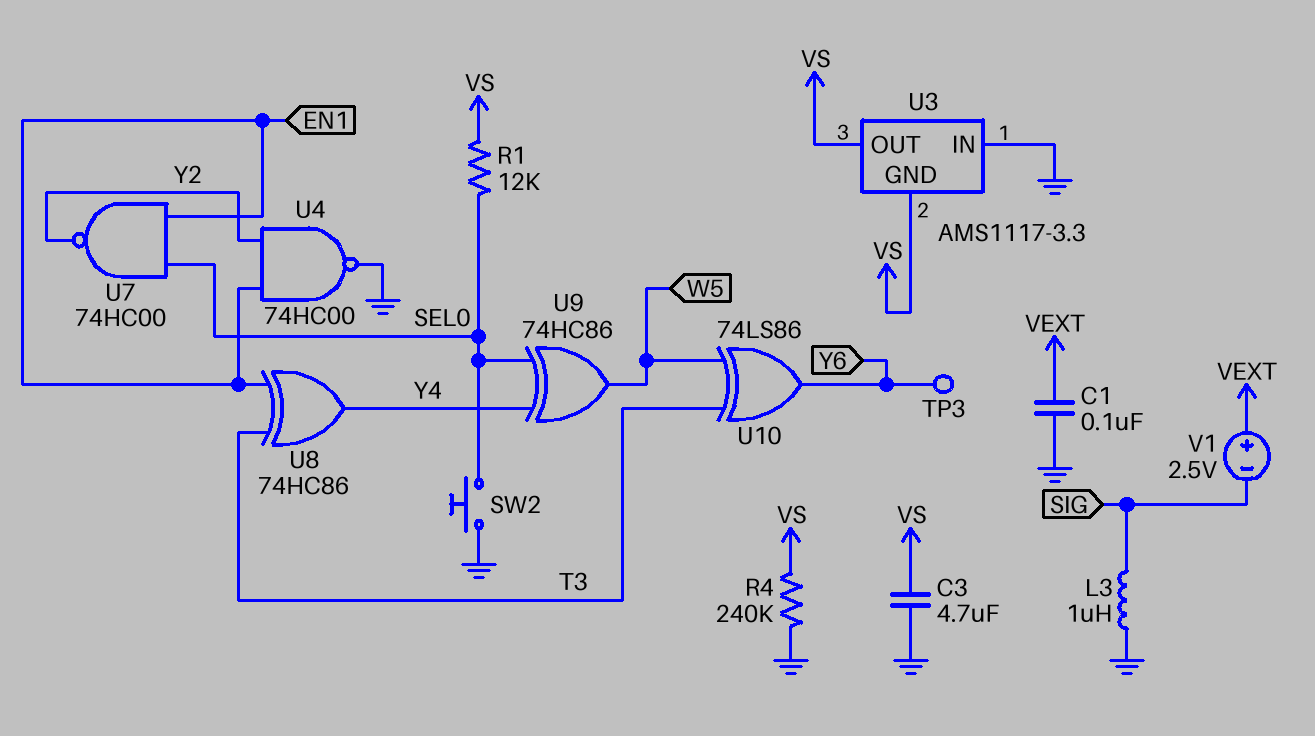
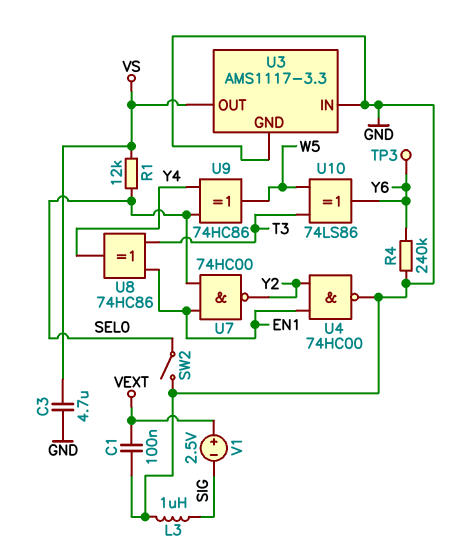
R4: 240k (GND, VS) -> 240k (GND, Y6)
SW2: button (GND, SEL0) -> switch (GND, SEL0)
U3 pin GND: VS -> GND

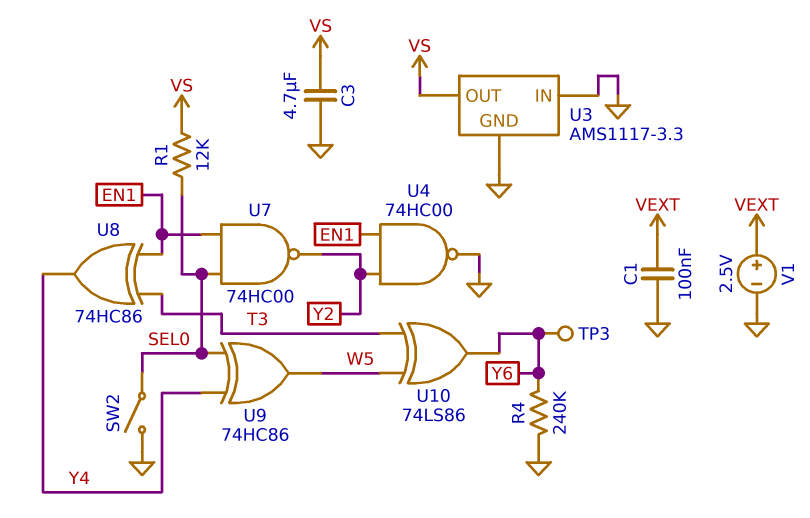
L3: 1uH (GND, SIG) -> none
V1: 2.5V (plus VEXT, minus SIG) -> 2.5V (plus VEXT, minus GND)

